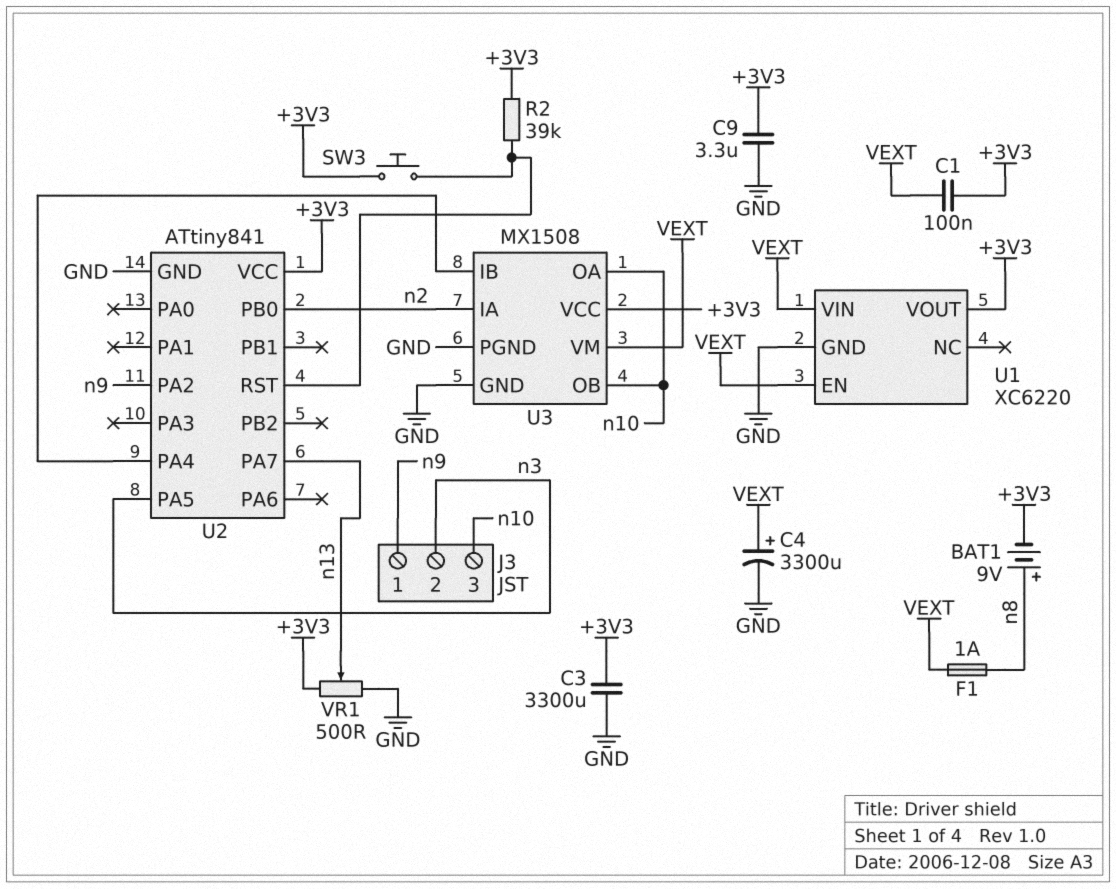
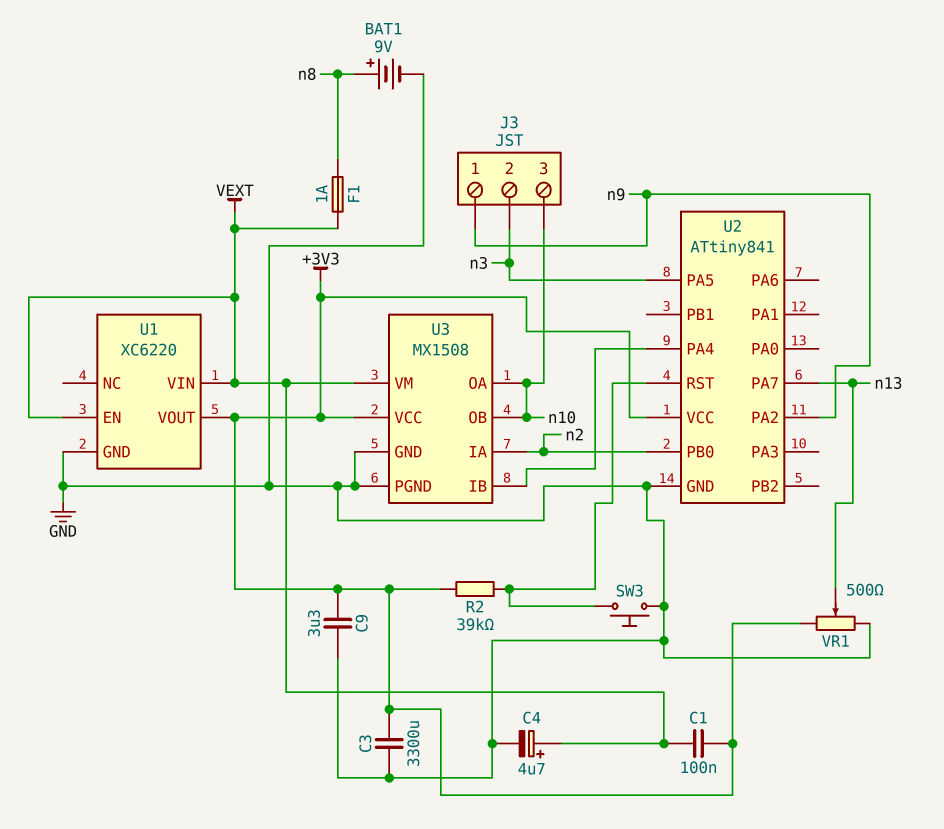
BAT1: 9V (plus n8, minus +3V3) -> 9V (plus n8, minus GND)
C4: 3300uF (plus VEXT, minus GND) -> 4.7uF (plus VEXT, minus GND)
SW3: button (+3V3, U2/RST) -> button (GND, U2/RST)

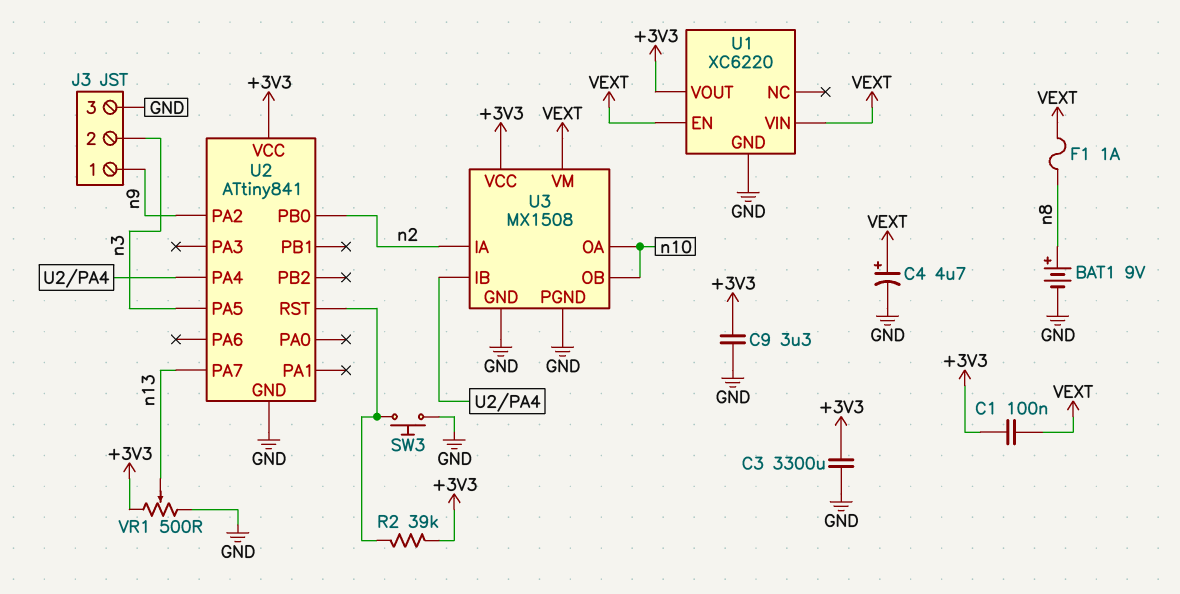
J3 pin 3: n10 -> GND

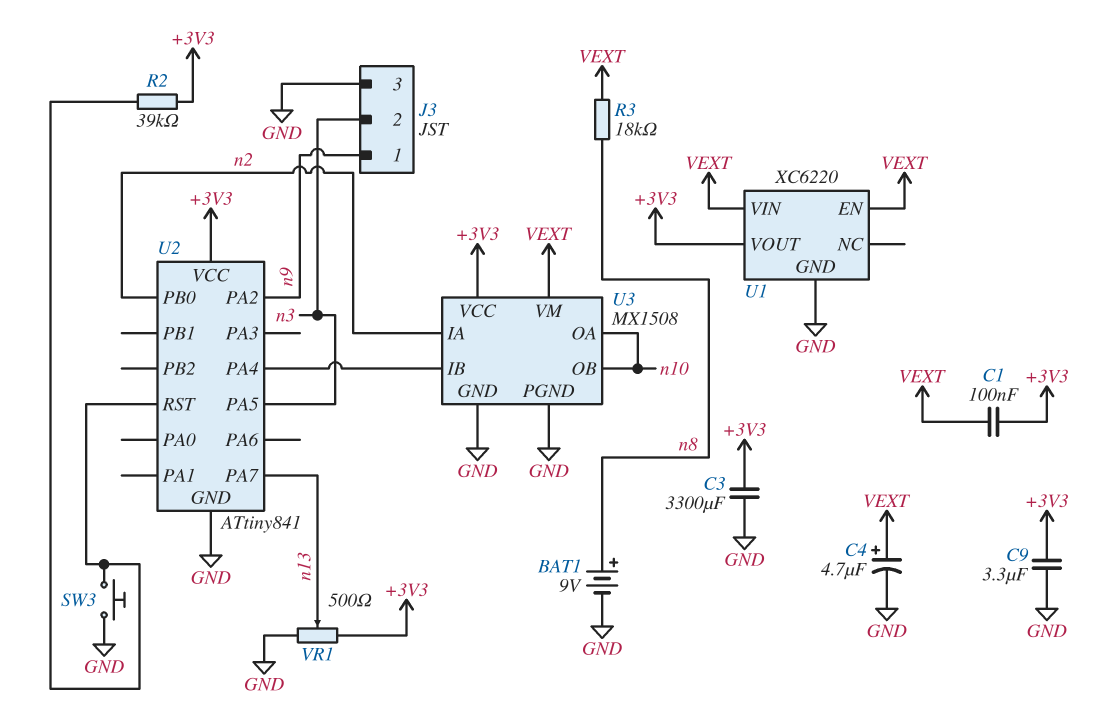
F1: 1A (VEXT, n8) -> none
R3: none -> 18k (VEXT, n8)

